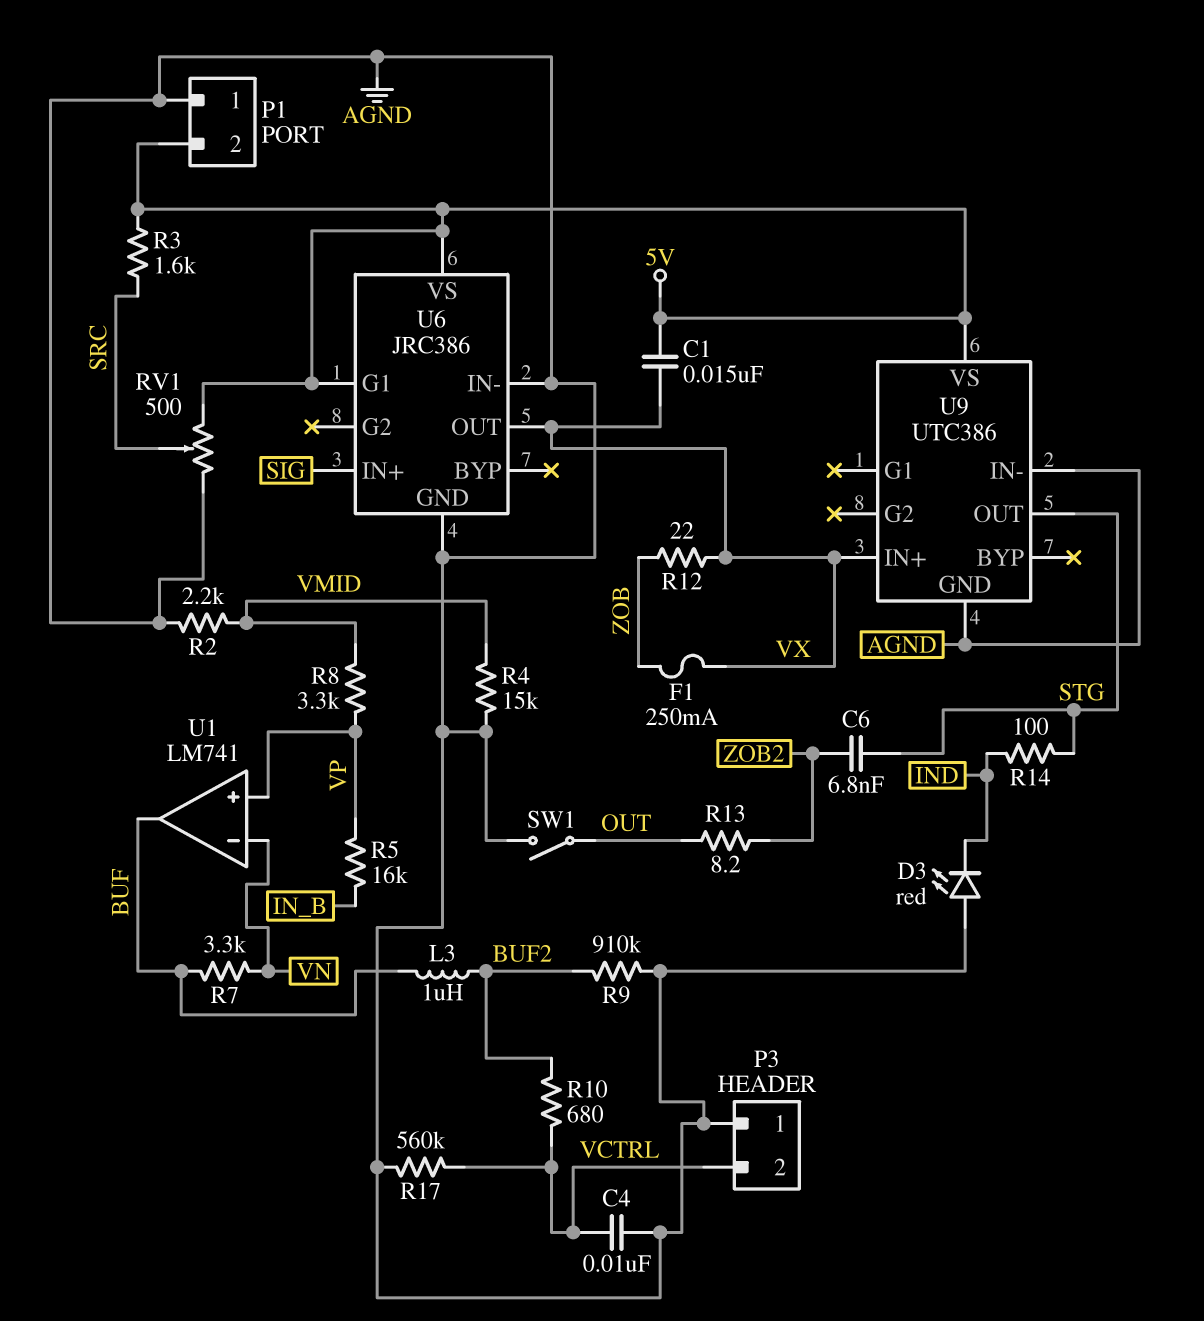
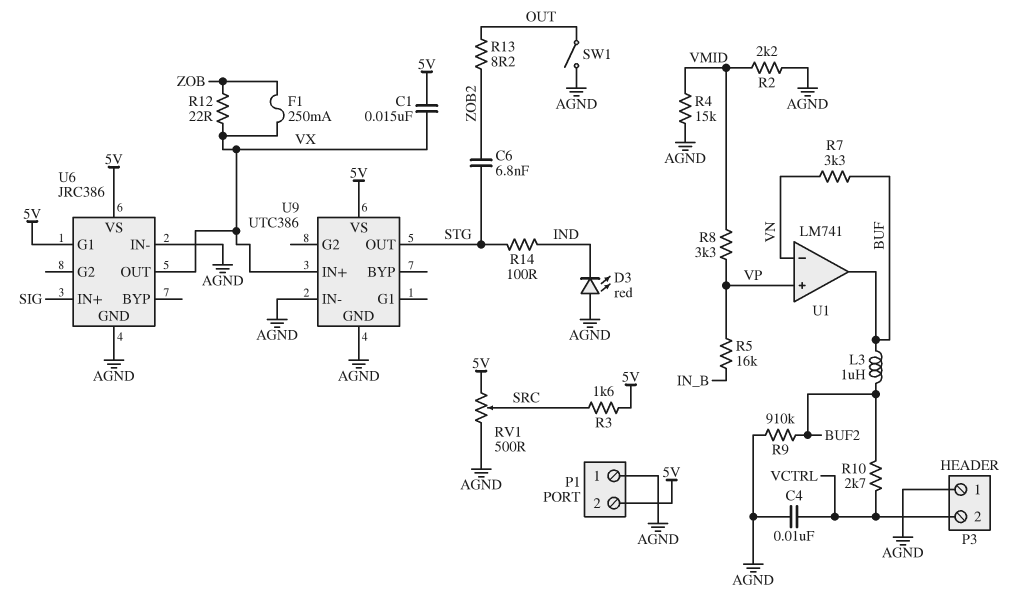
R10: 680 (BUF2, VCTRL) -> 2.7k (BUF2, VCTRL)
R17: 560k (AGND, VCTRL) -> none

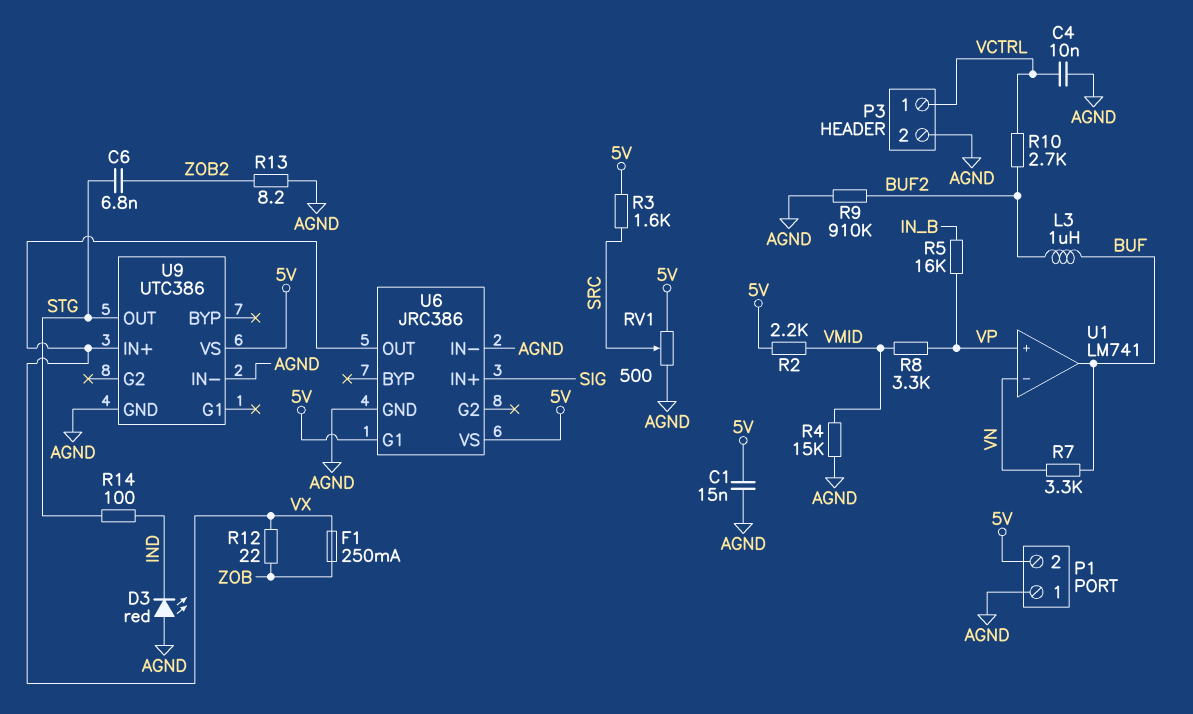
C1: 15nF (5V, VX) -> 15nF (5V, AGND)
P3 pin 1: AGND -> VCTRL
P3 pin 2: VCTRL -> AGND
R2: 2.2k (AGND, VMID) -> 2.2k (5V, VMID)
R13: 8.2 (OUT, ZOB2) -> 8.2 (AGND, ZOB2)
SW1: switch (AGND, OUT) -> none

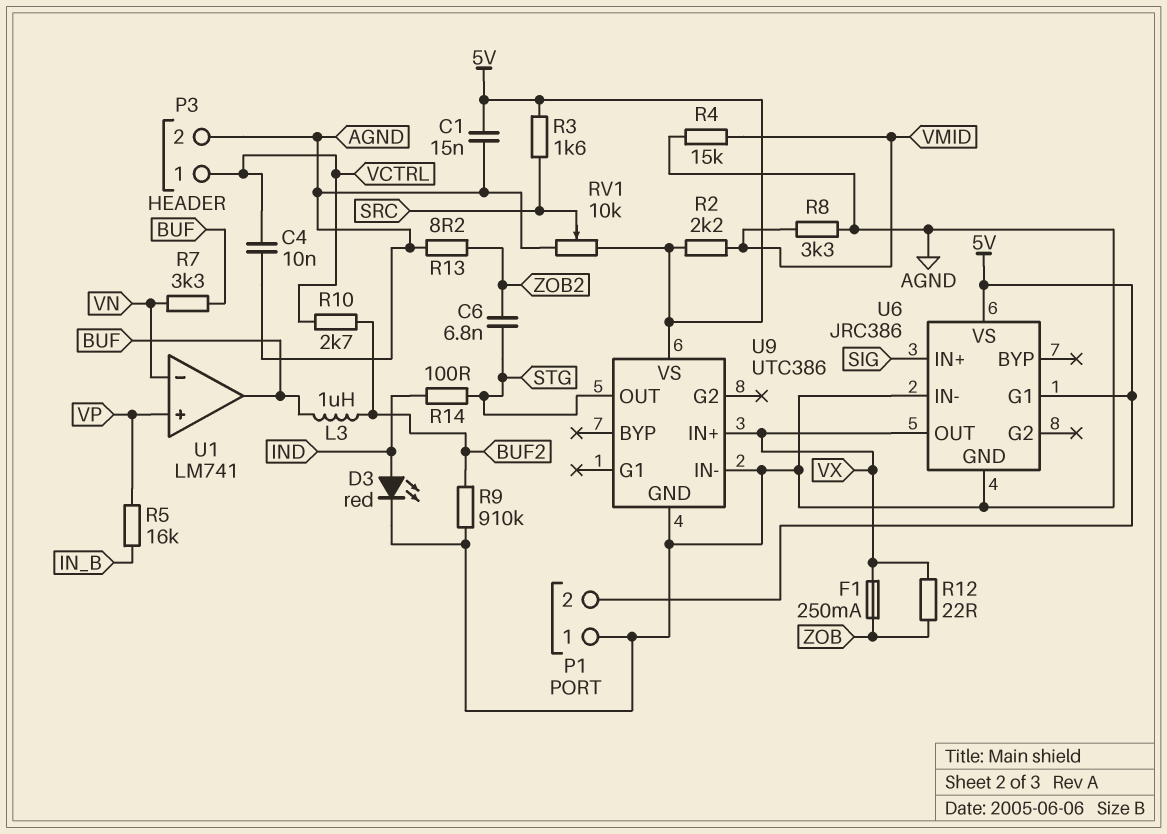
D3: LED red (A AGND, K IND) -> LED red (A IND, K AGND)
R8: 3.3k (VMID, VP) -> 3.3k (AGND, VMID)
RV1: 500 (5V, AGND, wiper SRC) -> 10k (5V, AGND, wiper SRC)

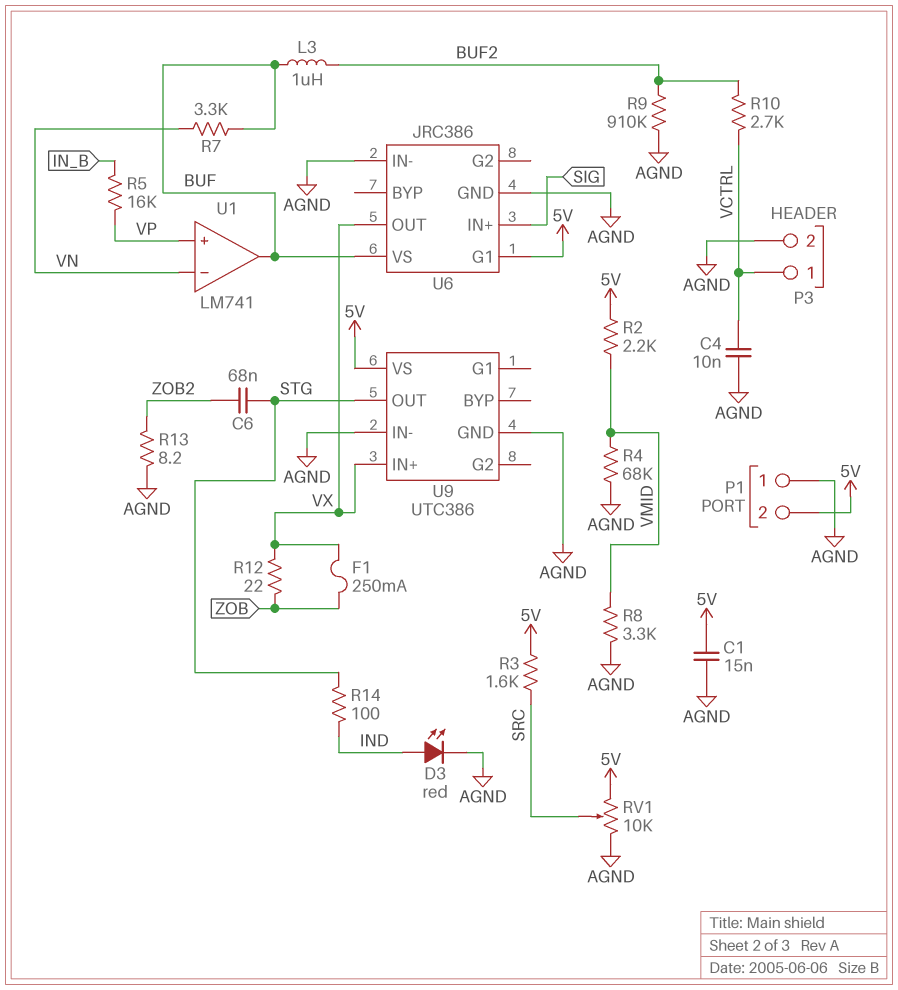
C6: 6.8nF (STG, ZOB2) -> 68nF (STG, ZOB2)
R4: 15k (AGND, VMID) -> 68k (AGND, VMID)
U6 pin VS: 5V -> BUF

